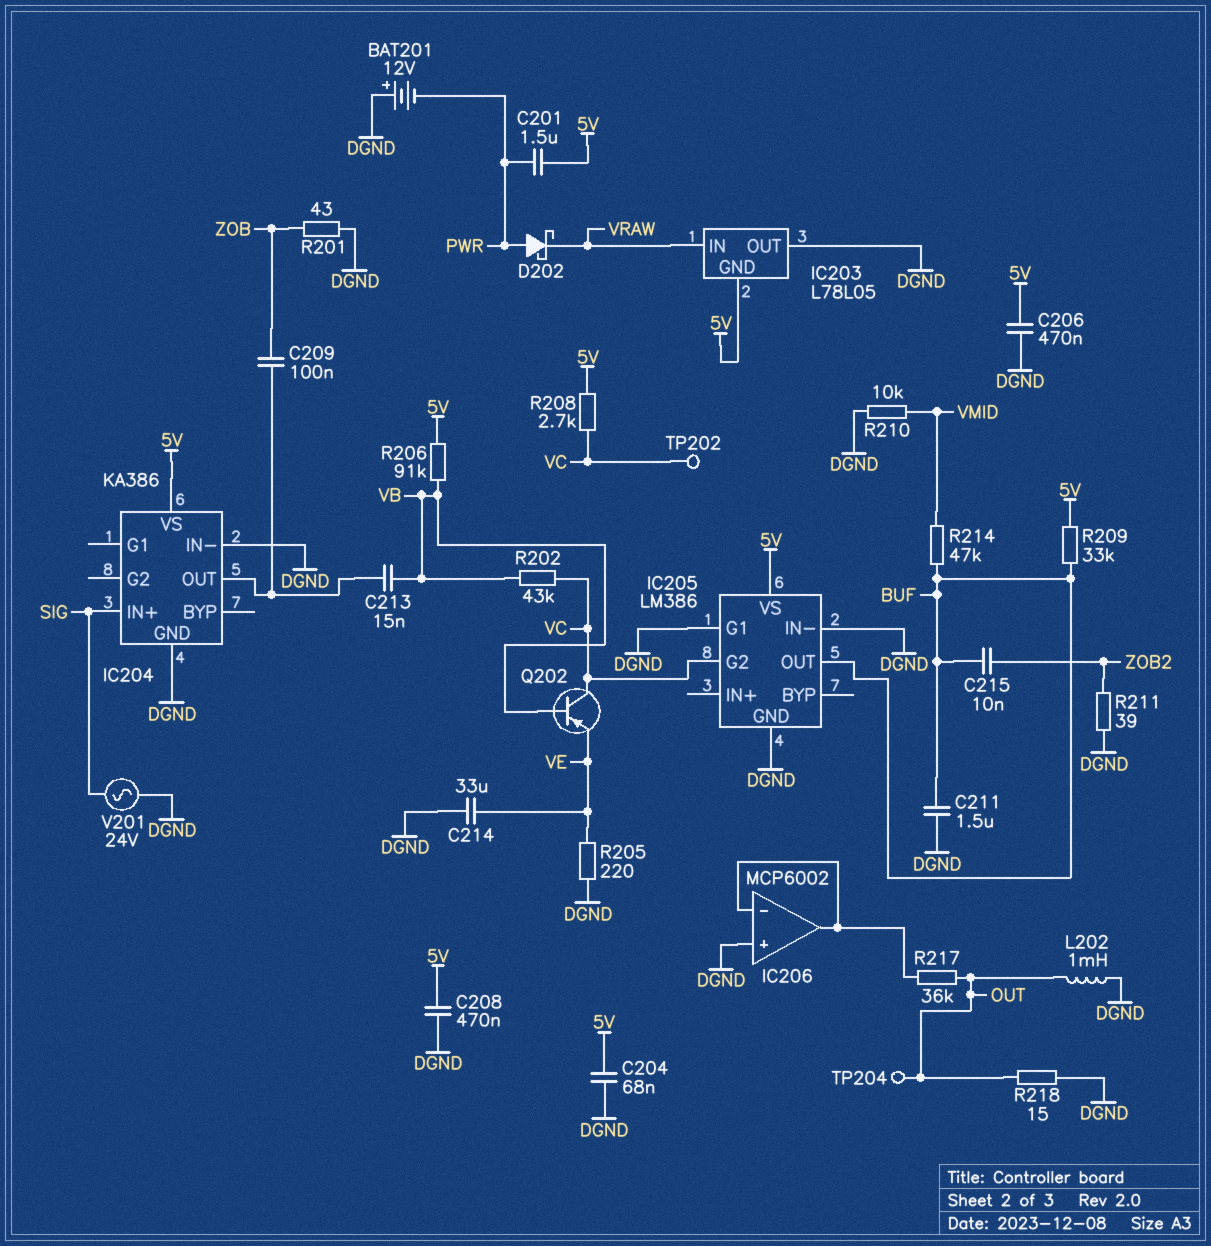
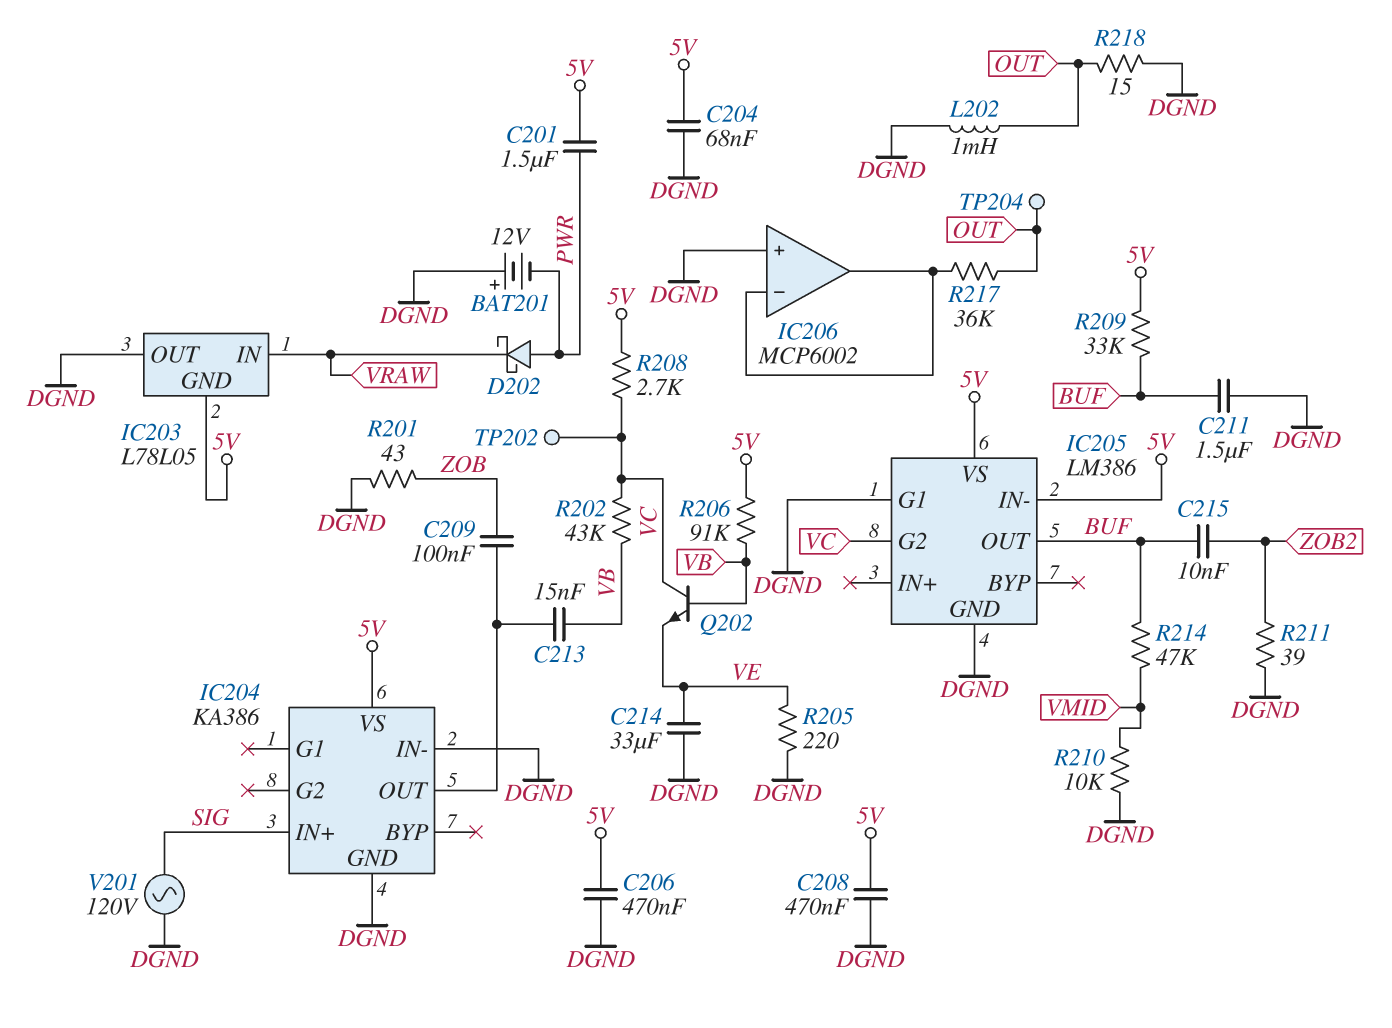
IC205 pin IN-: DGND -> 5V
Q202: PNP (B VB, C VC, E VE) -> NPN (B VB, C VC, E VE)
V201: AC 24V (DGND, SIG) -> AC 120V (DGND, SIG)

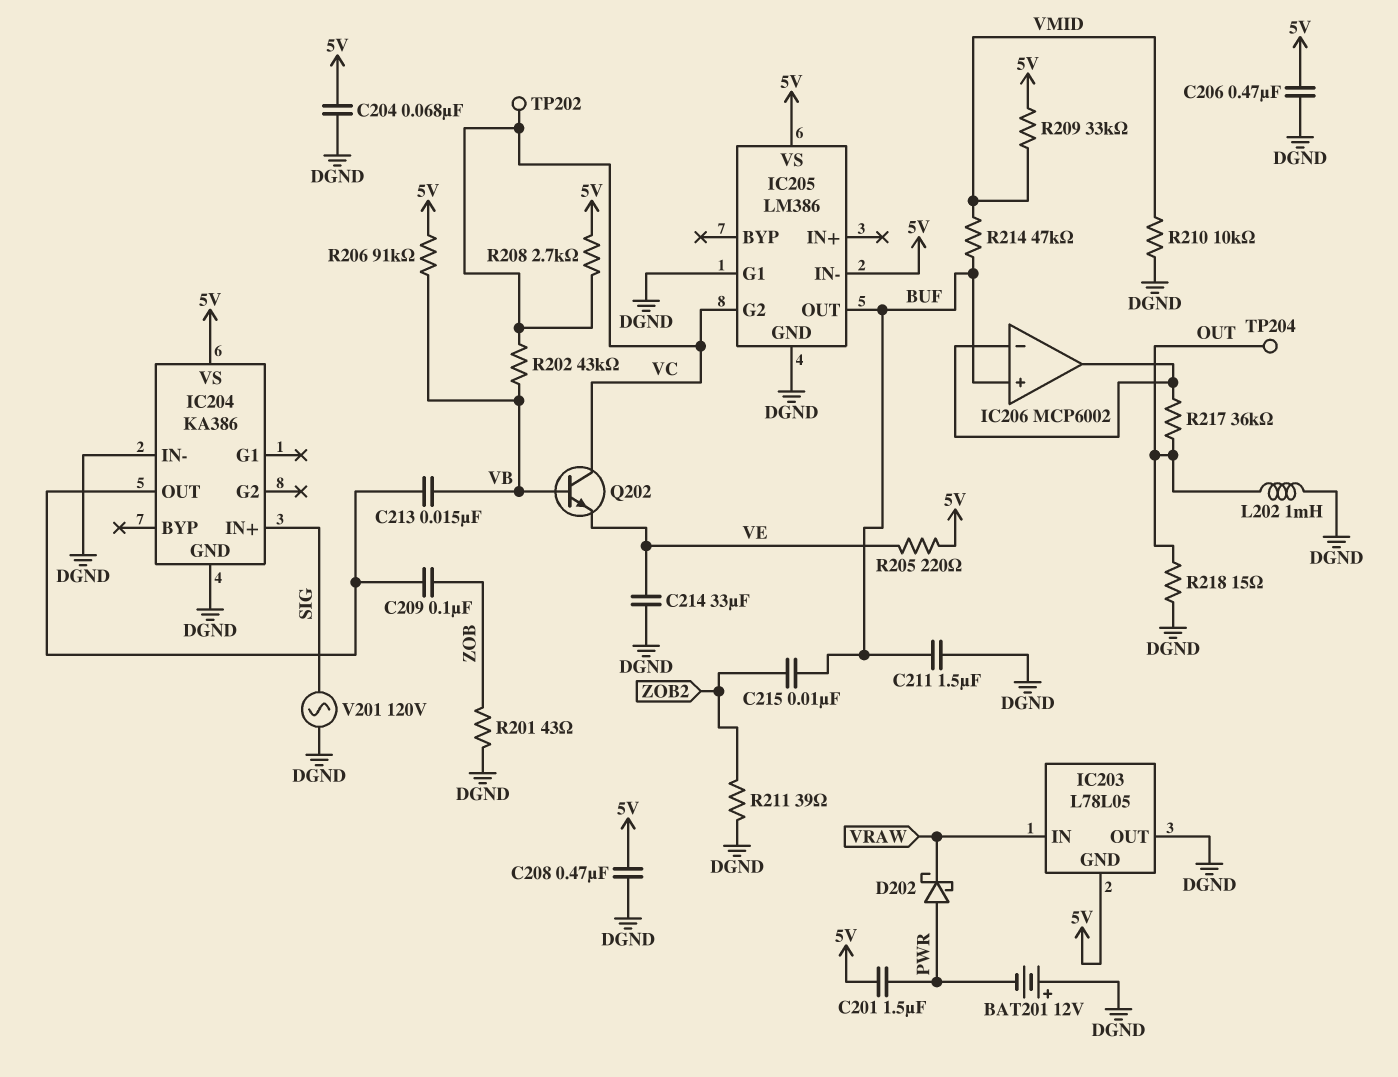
IC206 pin in+: DGND -> BUF
R205: 220 (DGND, VE) -> 220 (5V, VE)
R209: 33k (5V, BUF) -> 33k (5V, VMID)

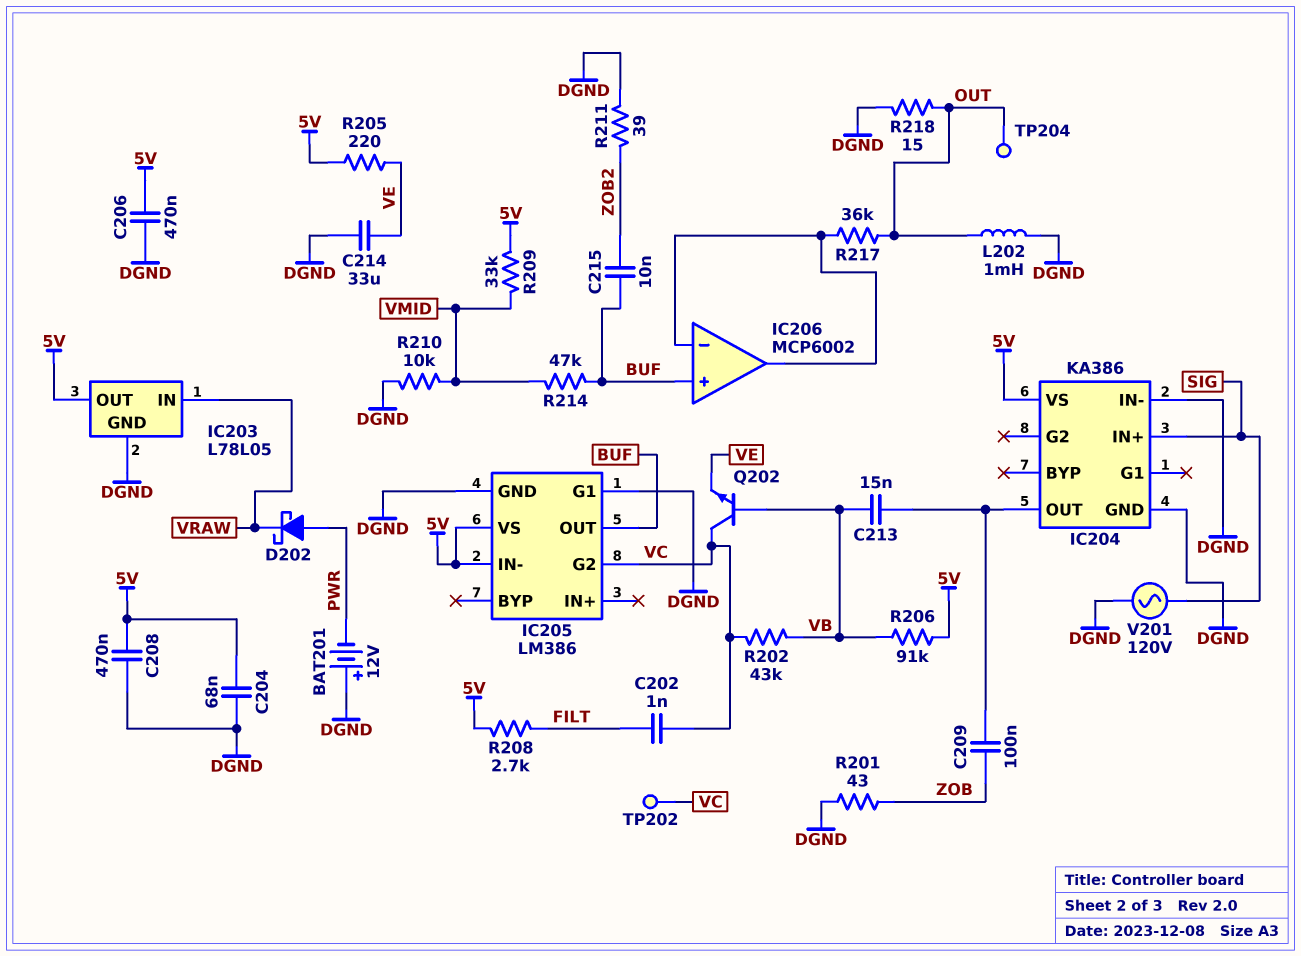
C201: 1.5uF (5V, PWR) -> none
C202: none -> 1nF (FILT, VC)
C211: 1.5uF (BUF, DGND) -> none
IC203 pin GND: 5V -> DGND
IC203 pin OUT: DGND -> 5V
R208: 2.7k (5V, VC) -> 2.7k (5V, FILT)

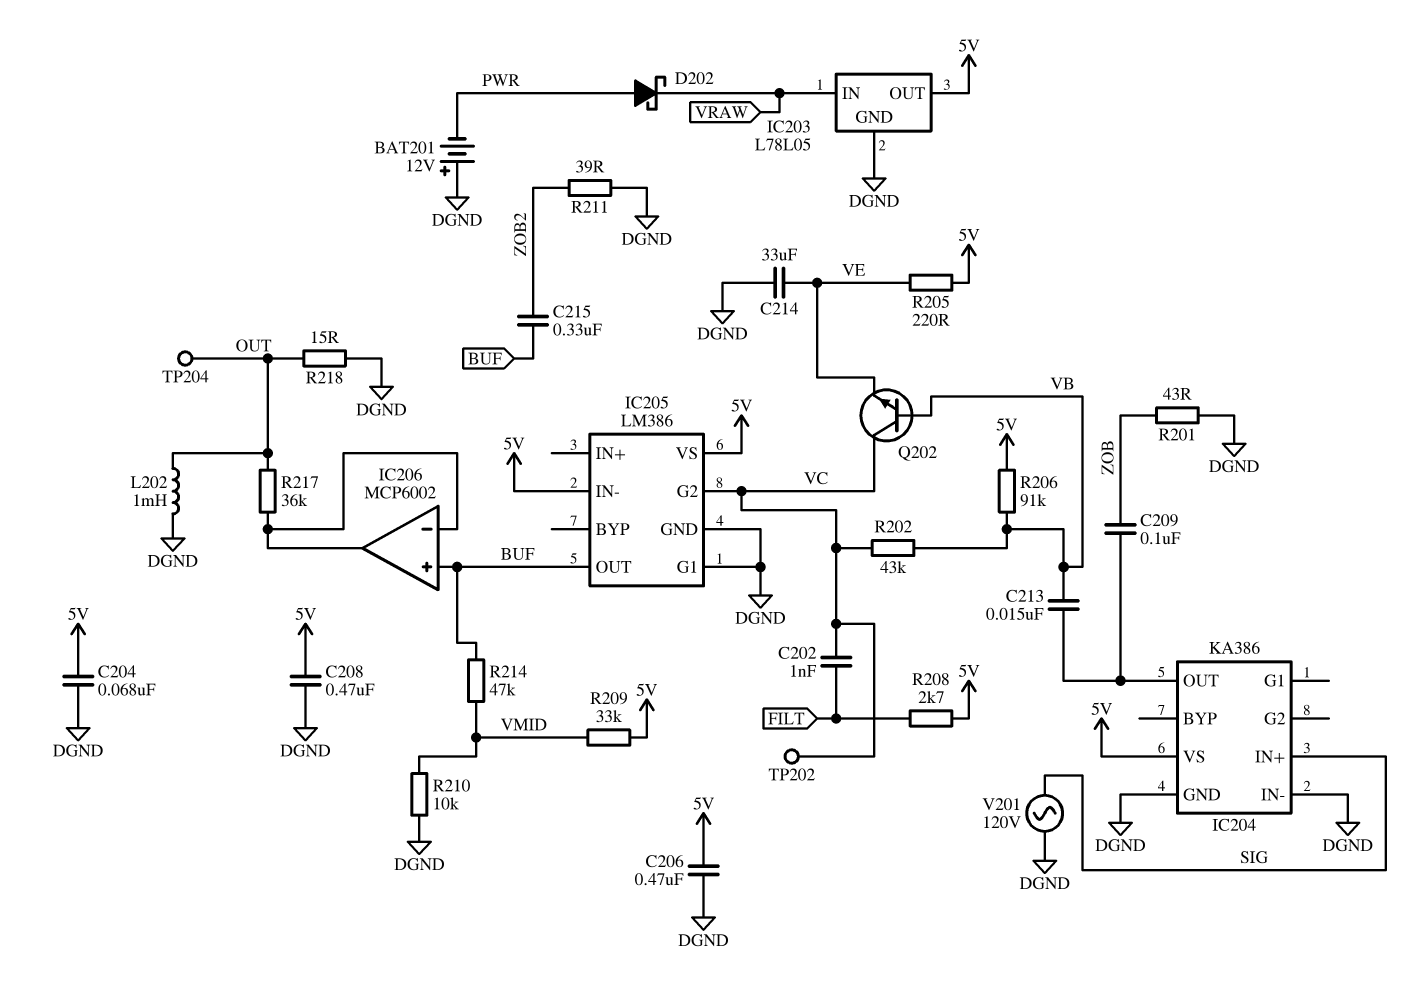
C215: 10nF (BUF, ZOB2) -> 330nF (BUF, ZOB2)

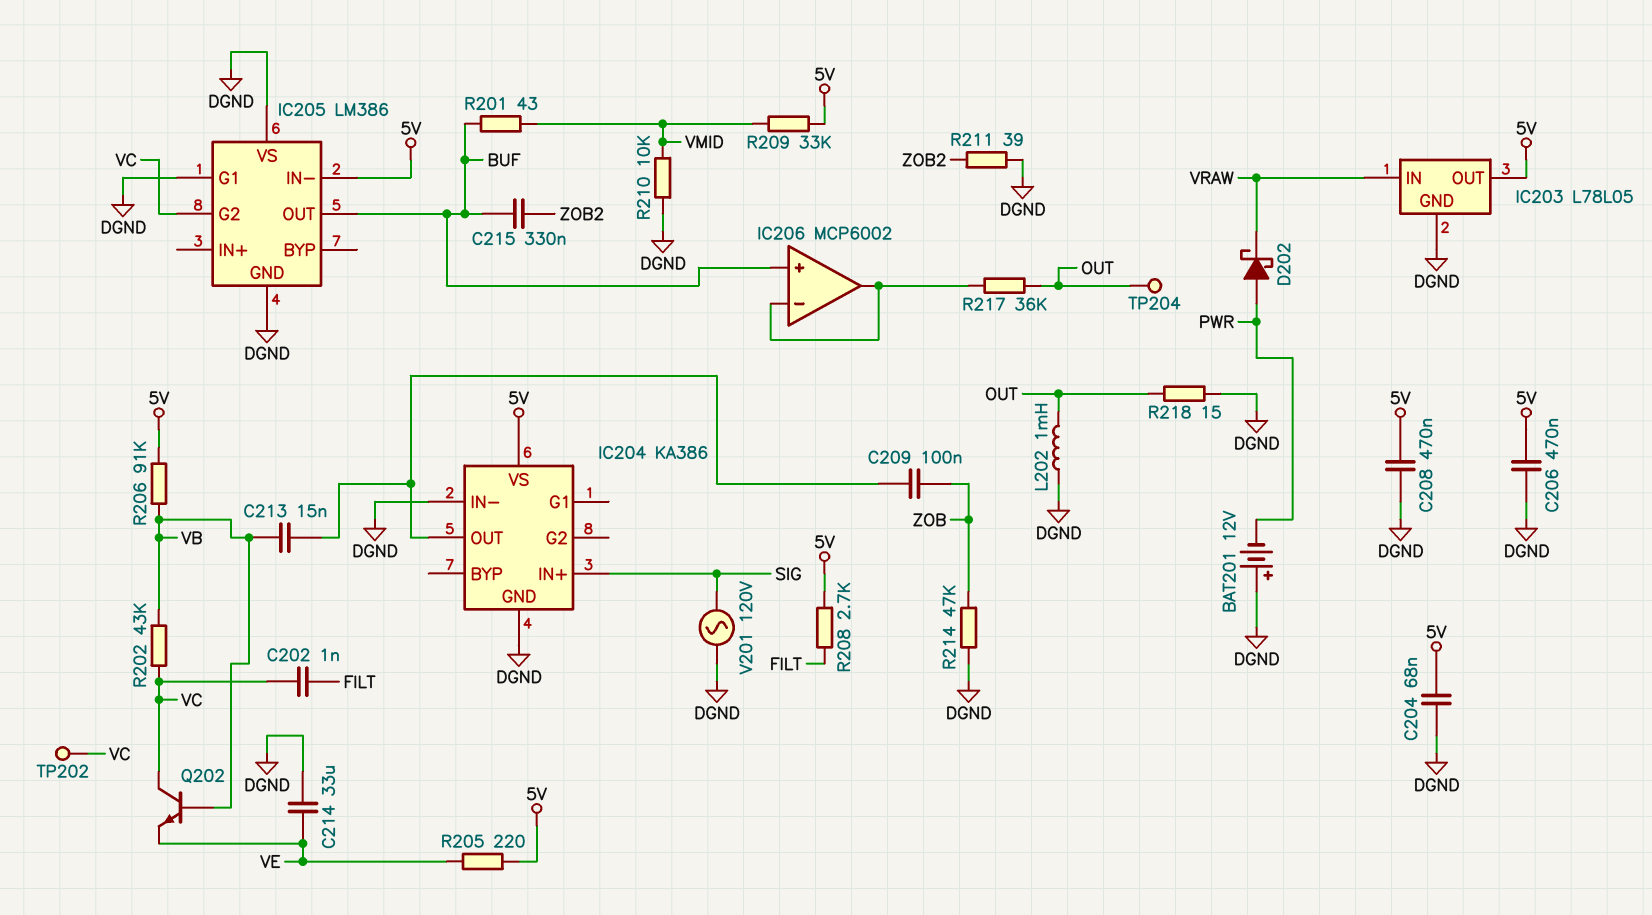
IC205 pin VS: 5V -> DGND
R201: 43 (DGND, ZOB) -> 43 (BUF, VMID)
R214: 47k (BUF, VMID) -> 47k (DGND, ZOB)

